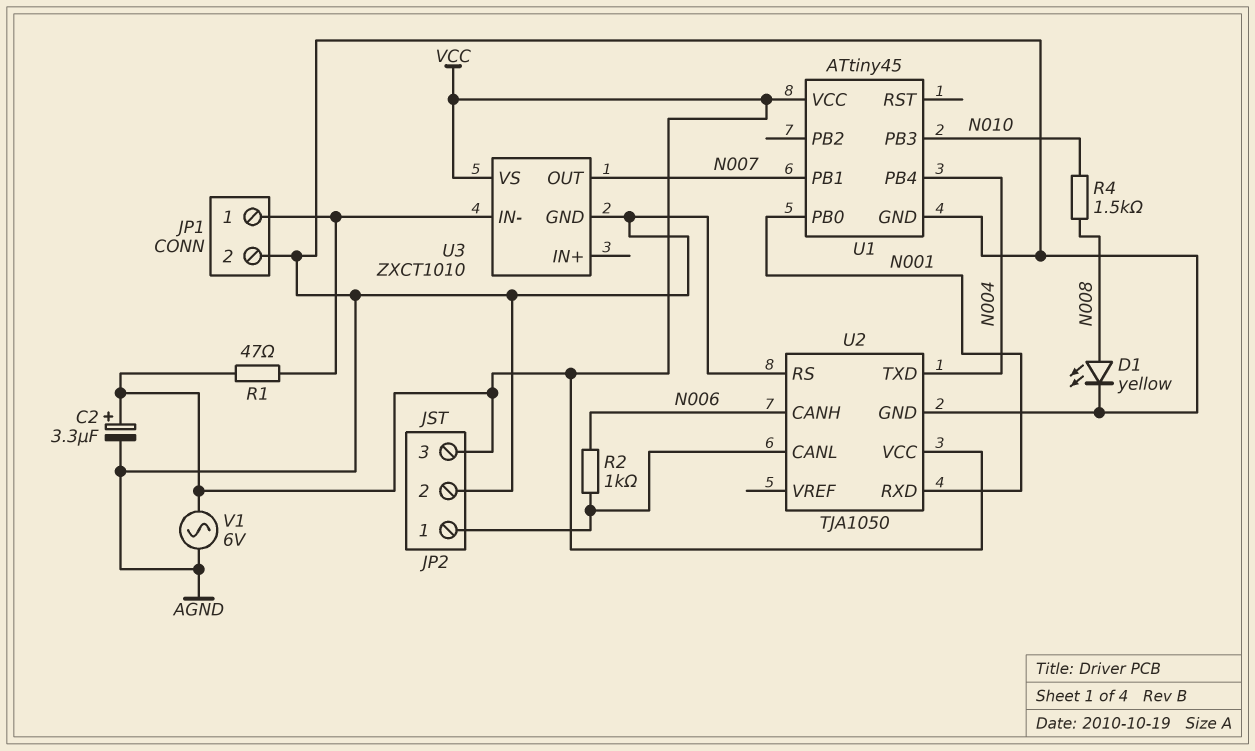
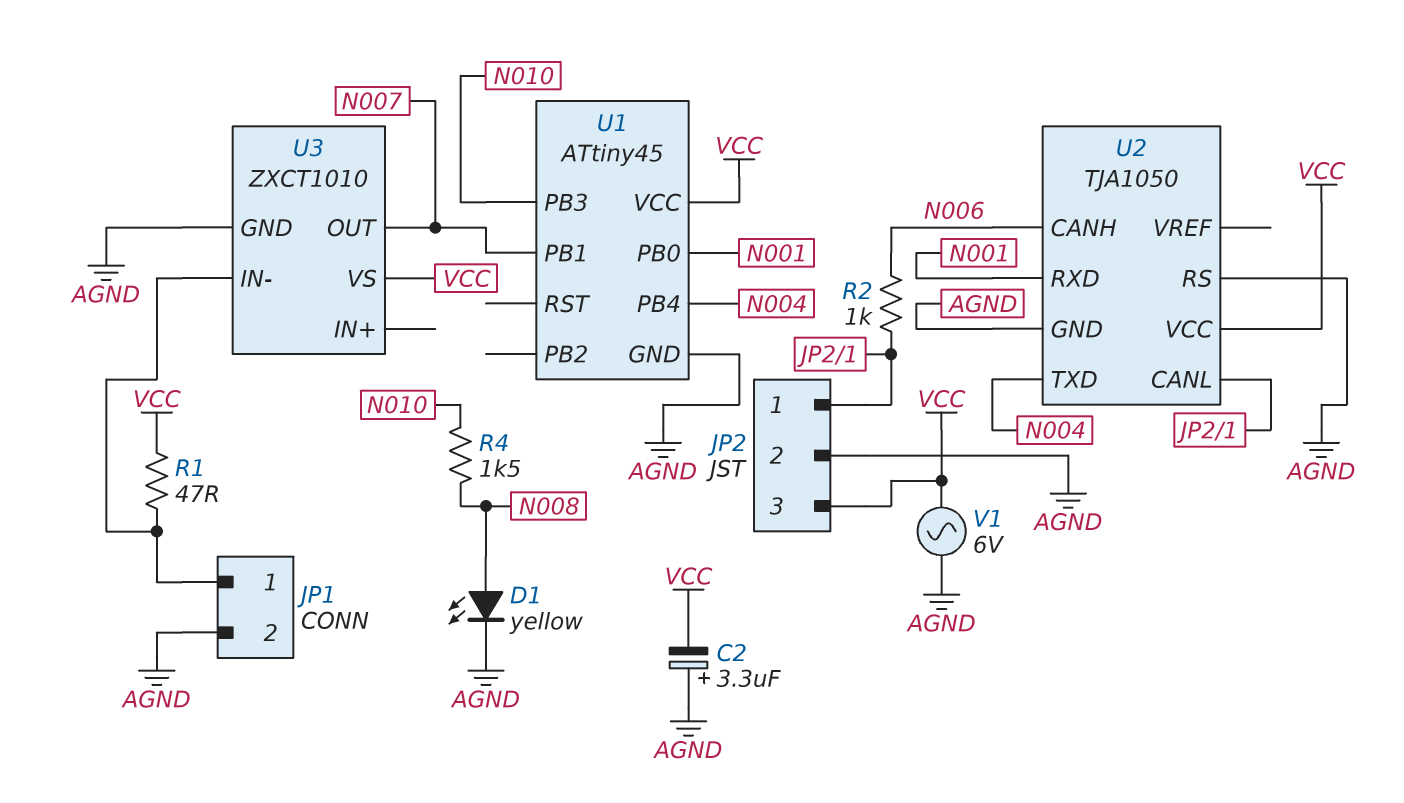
C2: 3.3uF (plus VCC, minus AGND) -> 3.3uF (plus AGND, minus VCC)

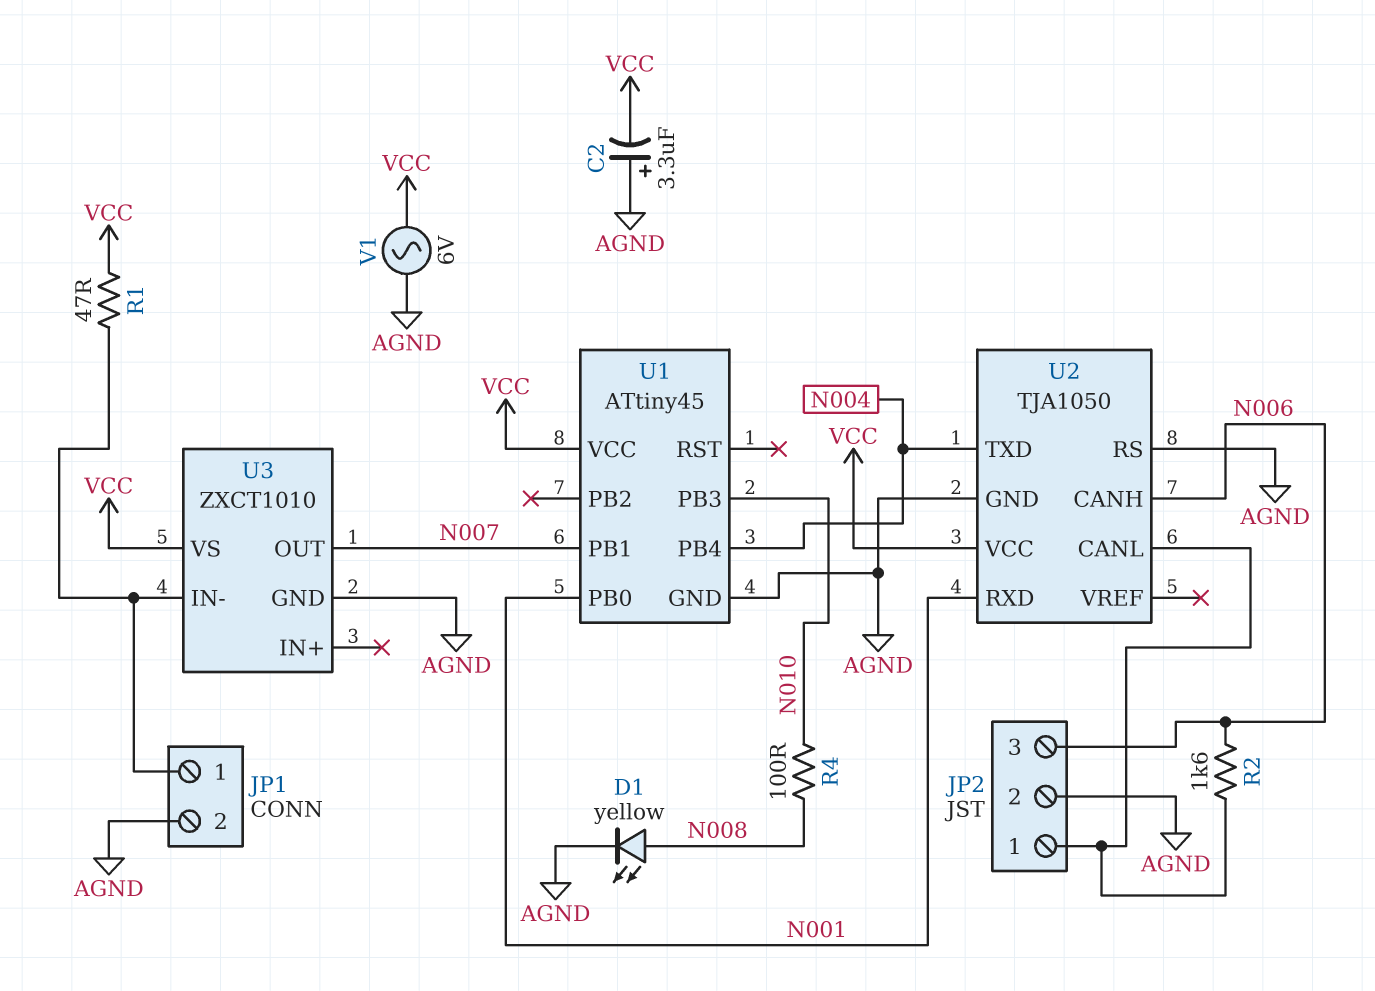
JP2 pin 3: VCC -> N006
R2: 1k (JP2/1, N006) -> 1.6k (JP2/1, N006)
R4: 1.5k (N008, N010) -> 100 (N008, N010)

